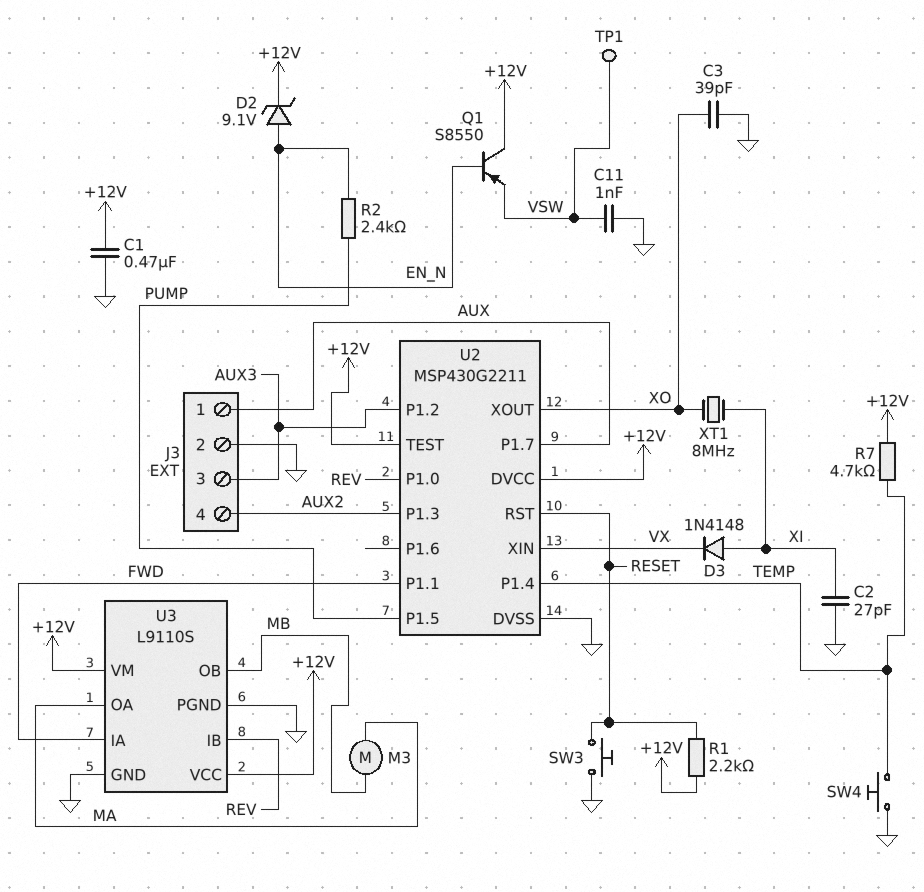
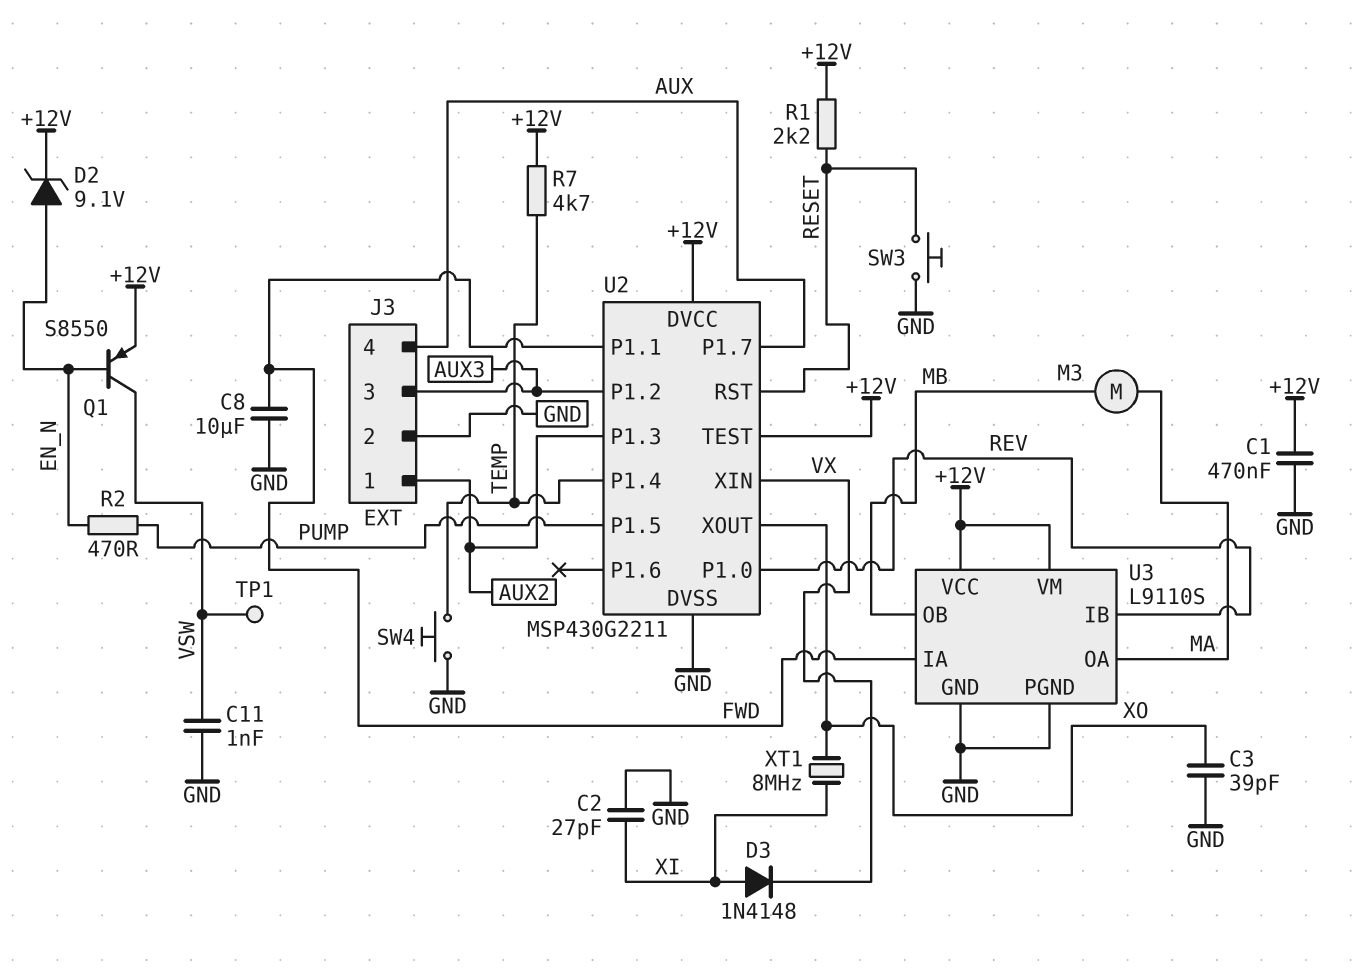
C8: none -> 10uF (FWD, GND)
J3 pin 1: AUX -> AUX2
J3 pin 4: AUX2 -> AUX
Q1: PNP S8550 (B EN_N, C +12V, E VSW) -> PNP S8550 (B EN_N, C VSW, E +12V)
R2: 2.4k (EN_N, PUMP) -> 470 (EN_N, PUMP)

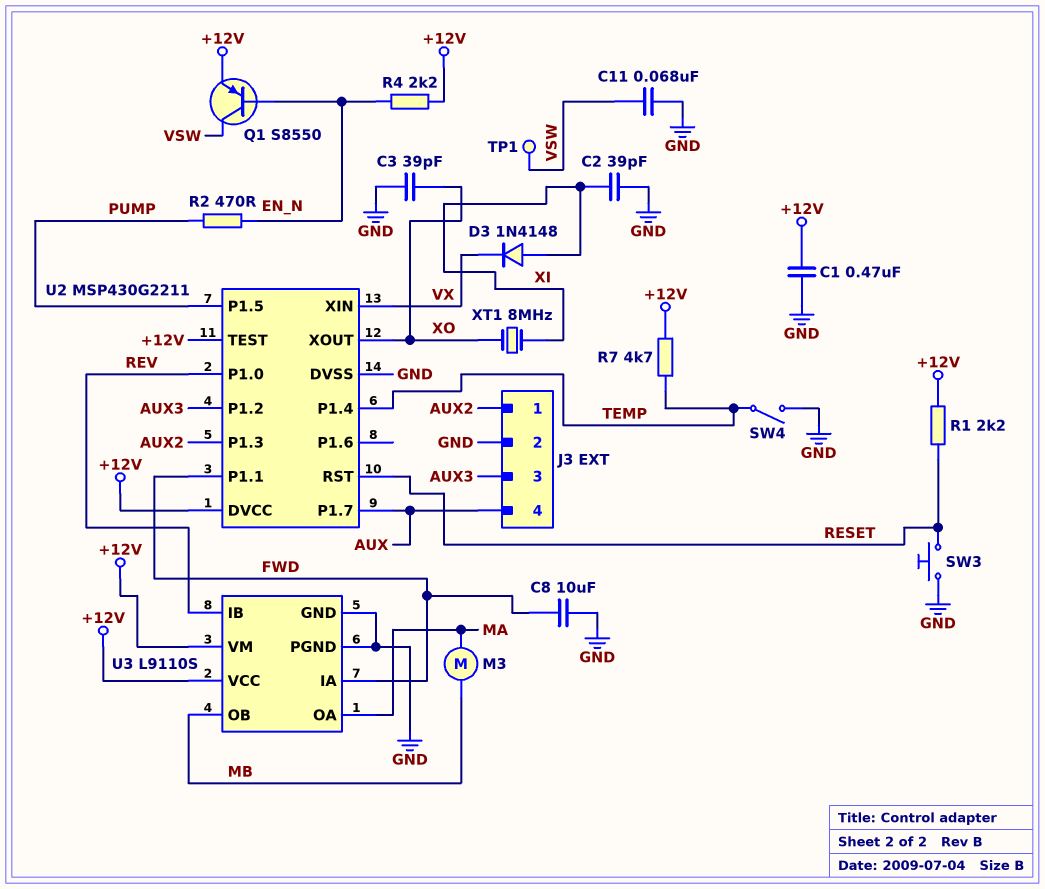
C2: 27pF (GND, XI) -> 39pF (GND, XI)
C11: 1nF (GND, VSW) -> 68nF (GND, VSW)
D2: zener 9.1V (A EN_N, K +12V) -> none
R4: none -> 2.2k (+12V, EN_N)
SW4: button (GND, TEMP) -> switch (GND, TEMP)

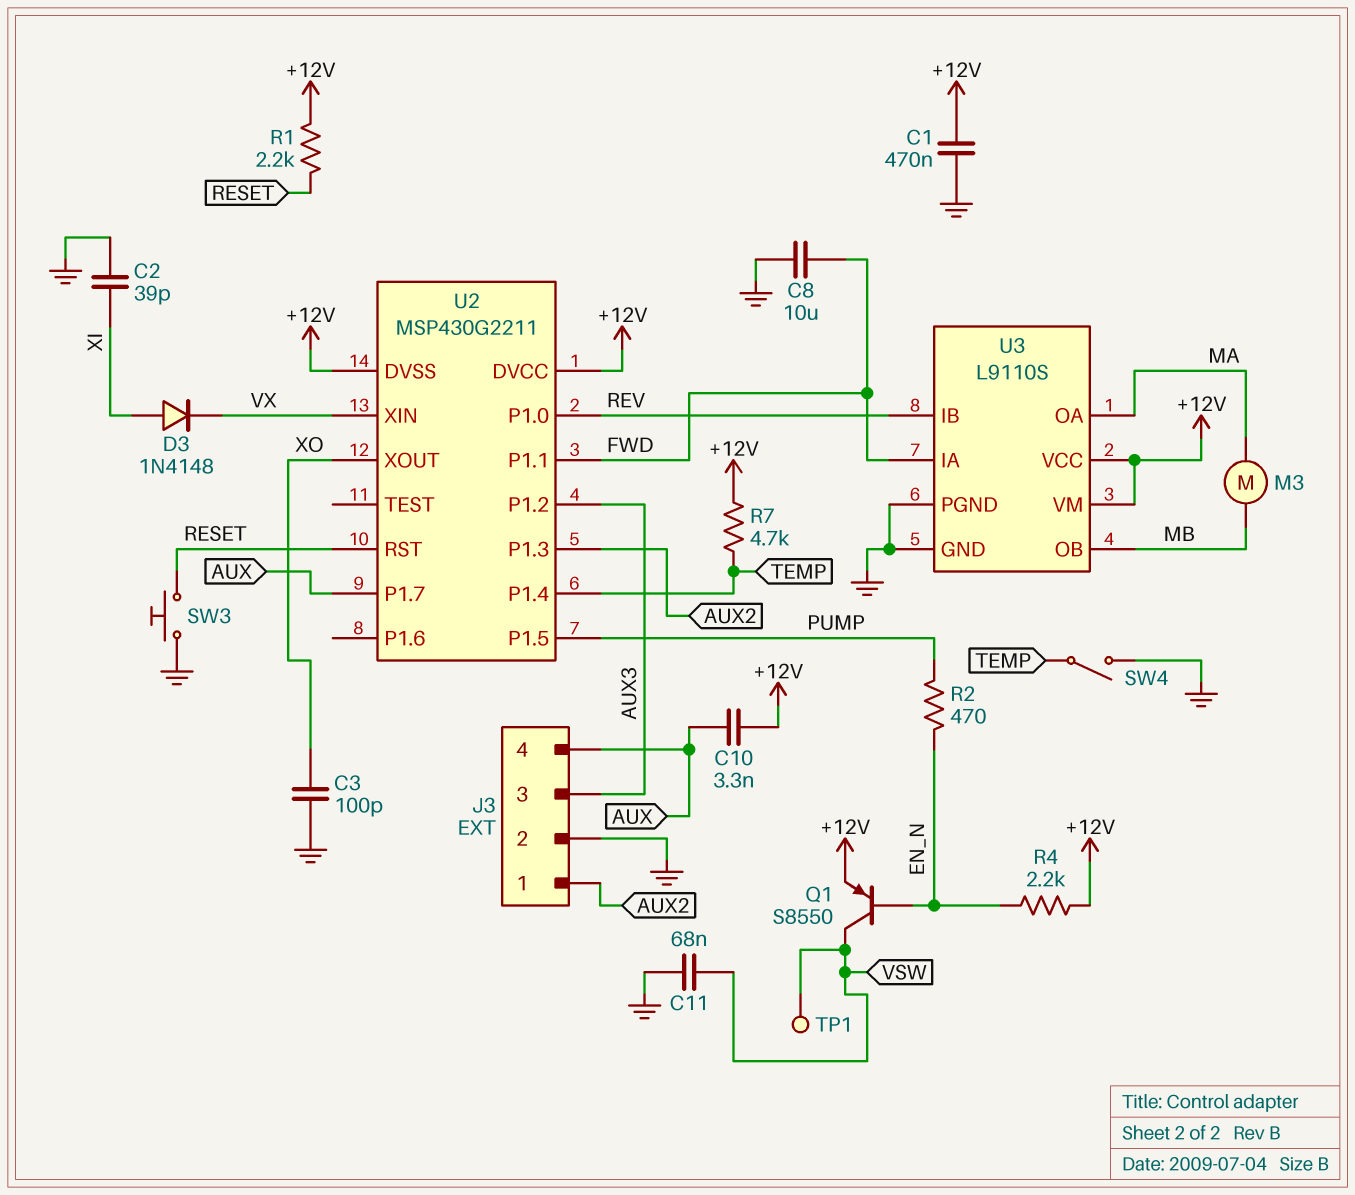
C3: 39pF (GND, XO) -> 100pF (GND, XO)
C10: none -> 3.3nF (+12V, AUX)
U2 pin DVSS: GND -> +12V
U2 pin TEST: +12V -> none
XT1: 8MHz (XI, XO) -> none

